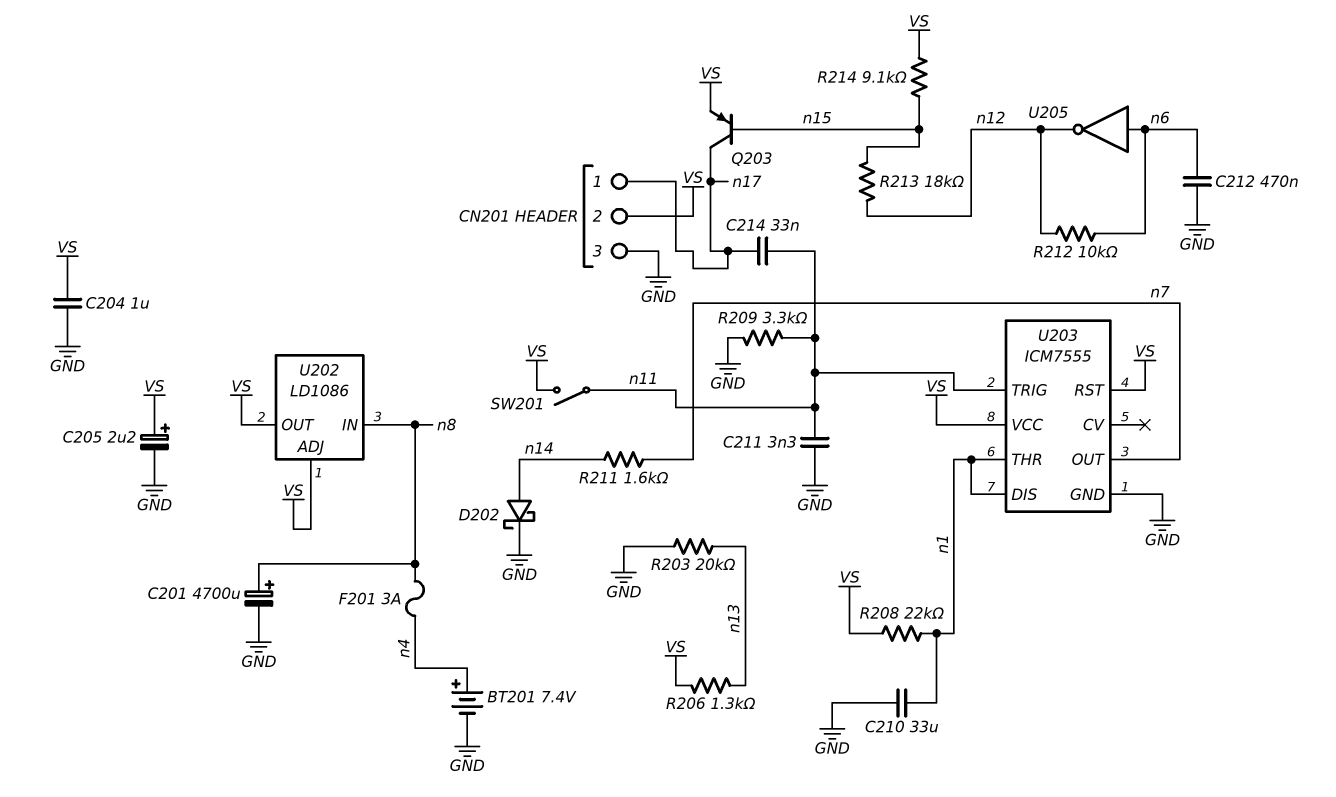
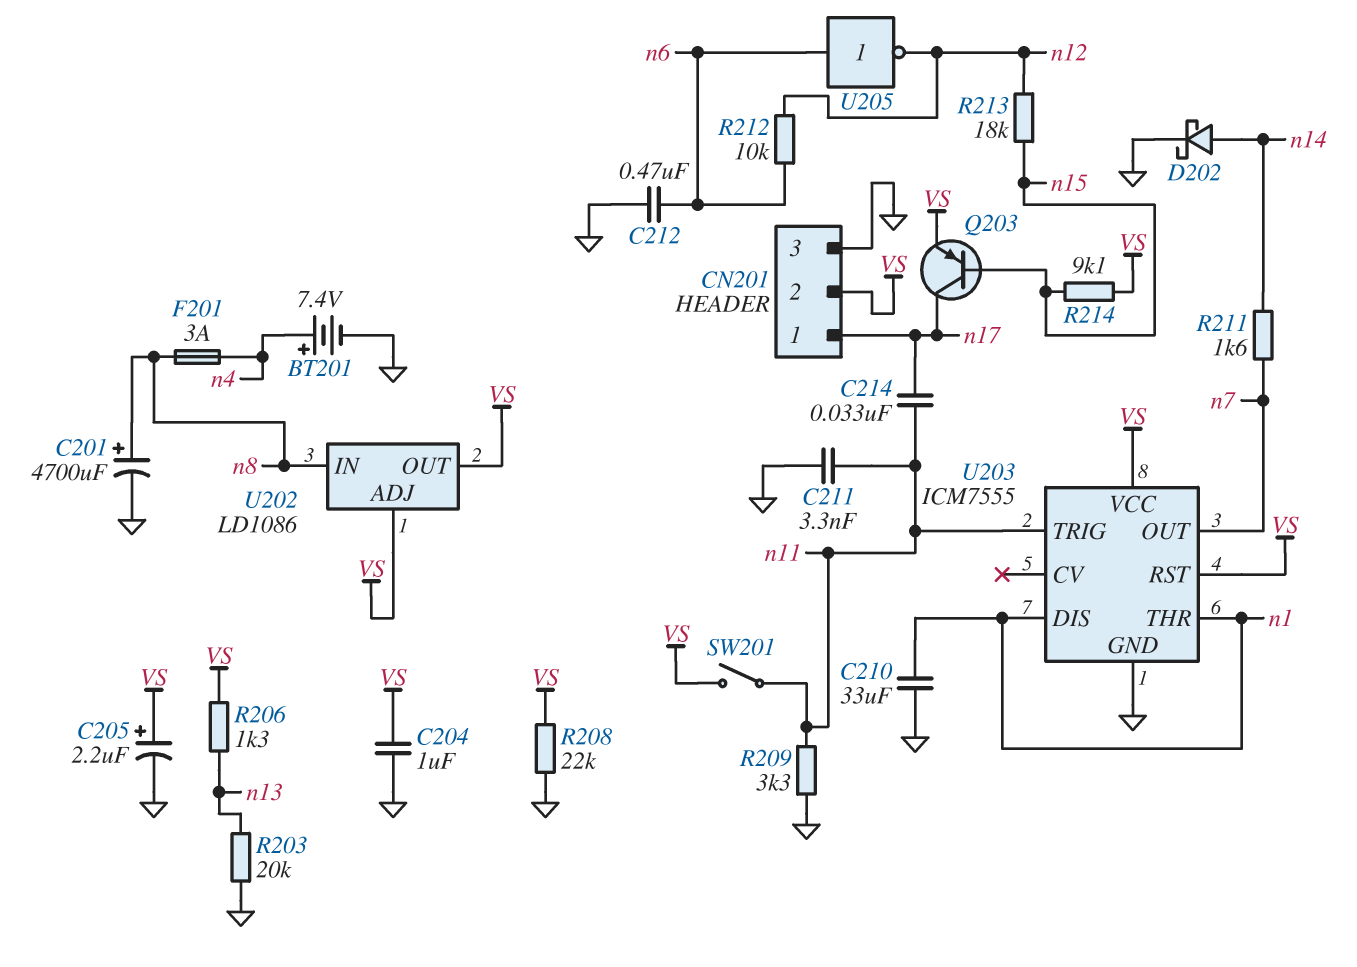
R208: 22k (VS, n1) -> 22k (GND, VS)

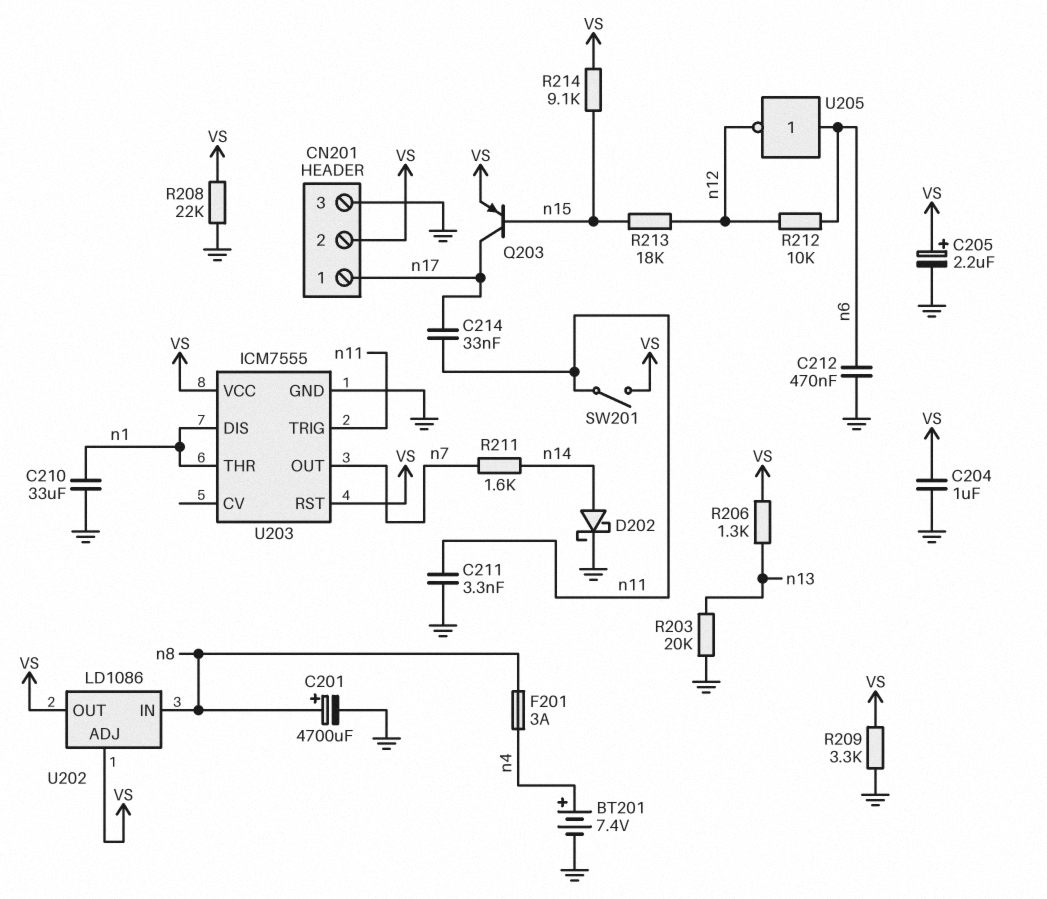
R209: 3.3k (GND, n11) -> 3.3k (GND, VS)

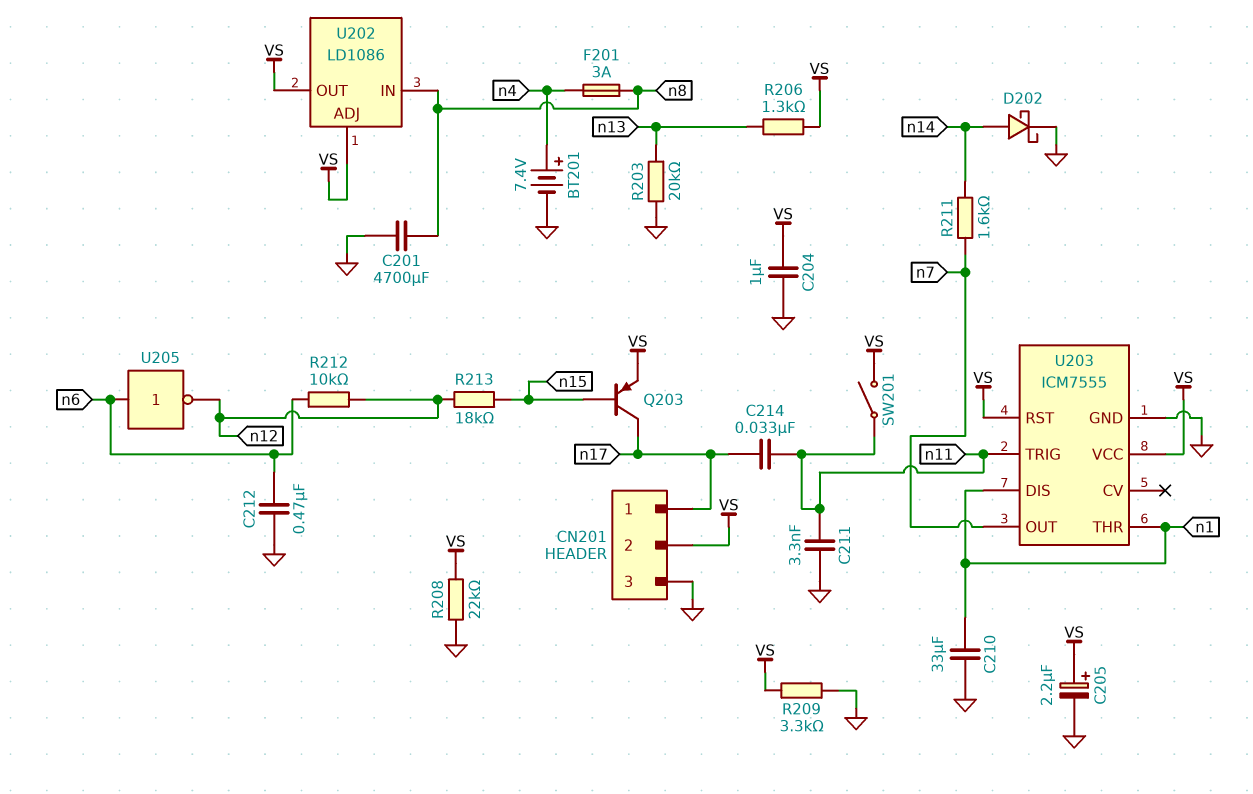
C201: 4700uF (plus n8, minus GND) -> 4700uF (GND, n8)
R214: 9.1k (VS, n15) -> none

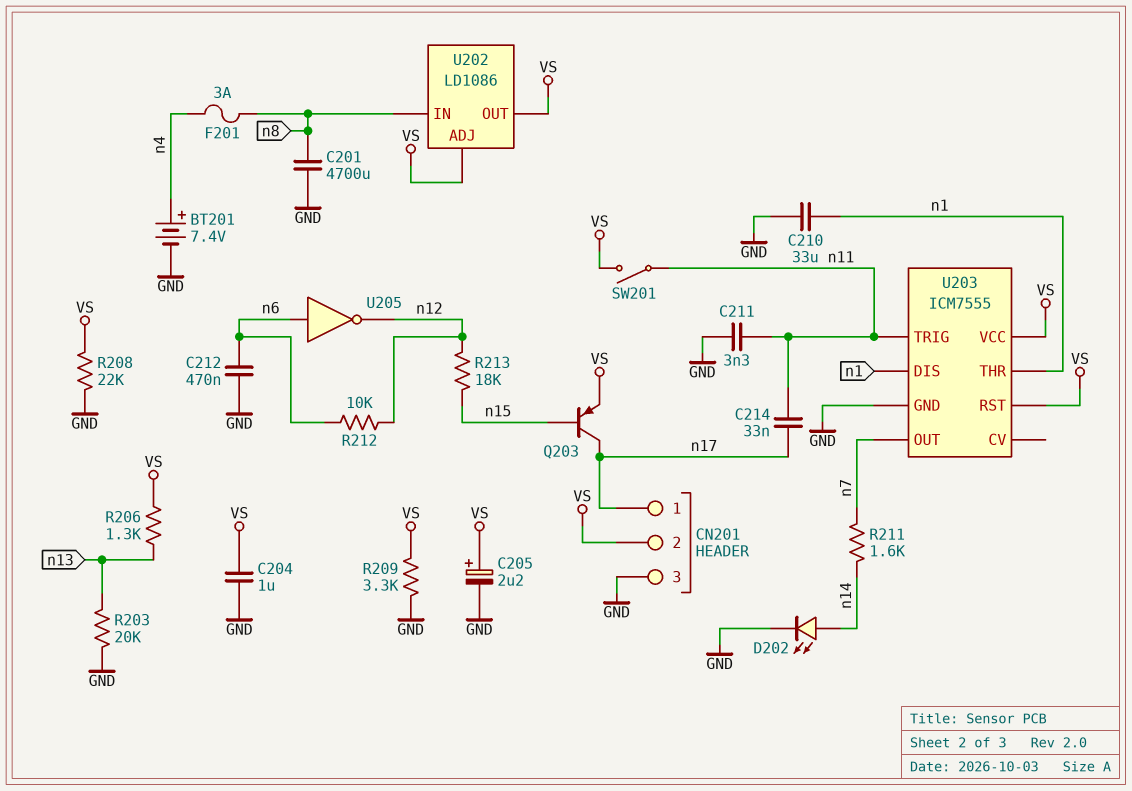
D202: schottky (A n14, K GND) -> LED (A n14, K GND)

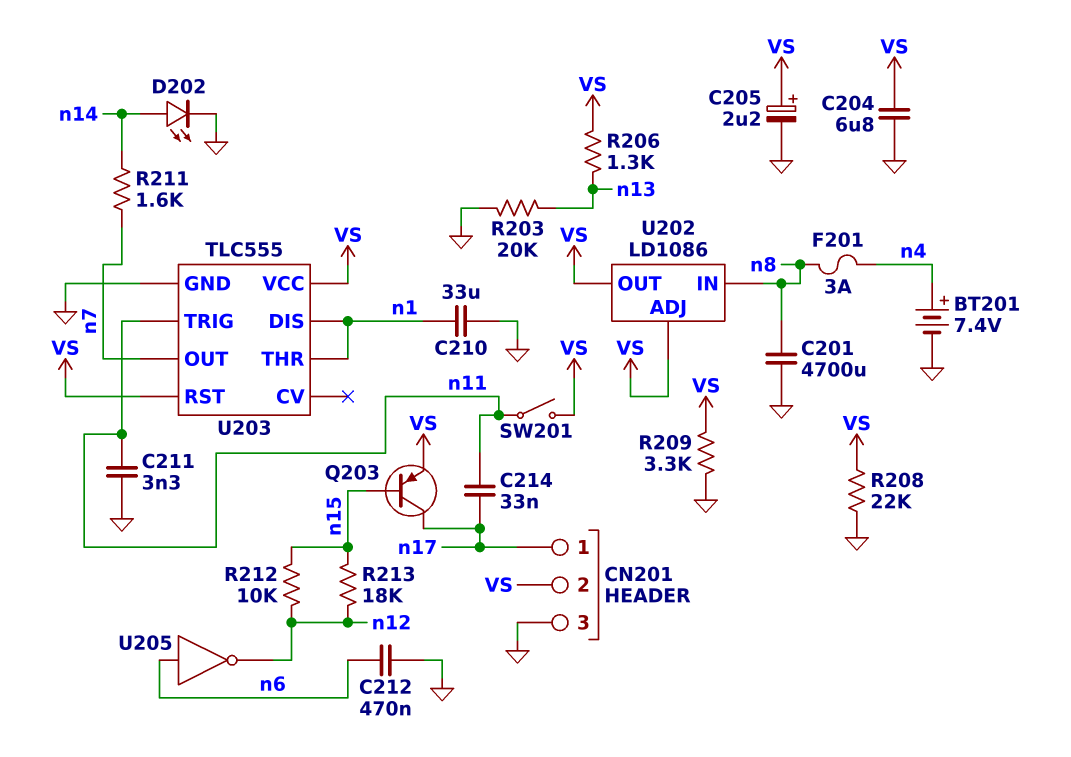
C204: 1uF (GND, VS) -> 6.8uF (GND, VS)
R212: 10k (n6, n12) -> 10k (n12, n15)
U203: ICM7555 -> TLC555

